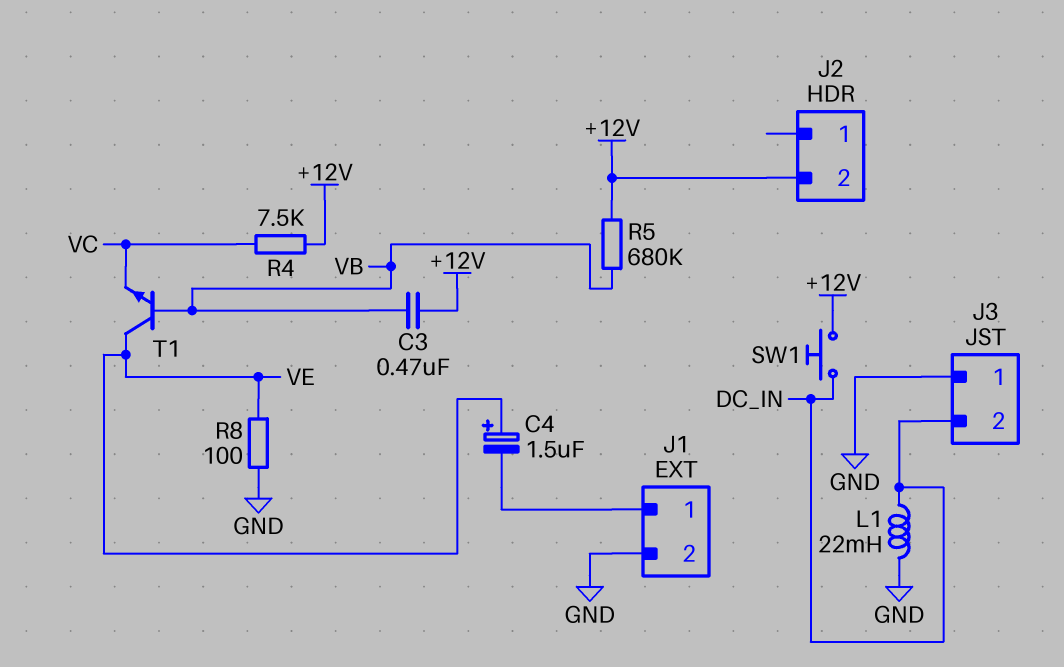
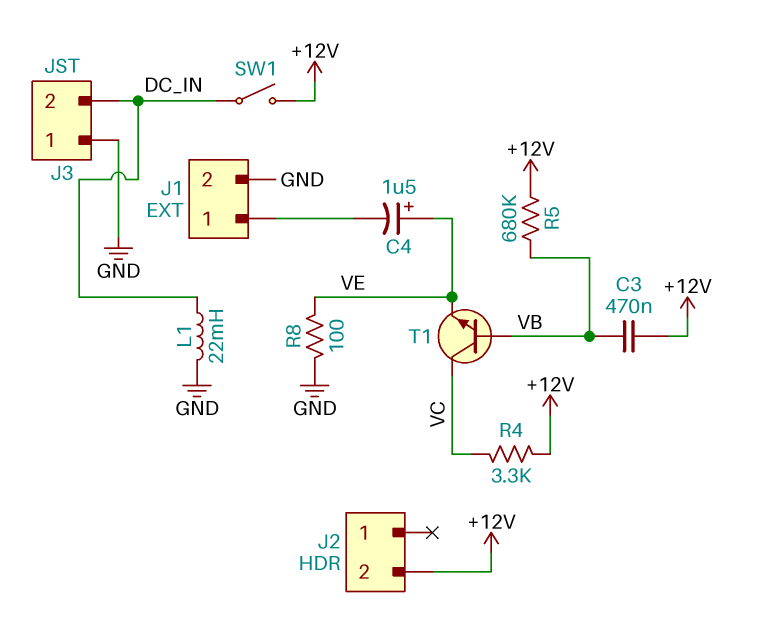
R4: 7.5k (+12V, VC) -> 3.3k (+12V, VC)
SW1: button (+12V, DC_IN) -> switch (+12V, DC_IN)
T1: NPN (B VB, C VE, E VC) -> NPN (B VB, C VC, E VE)

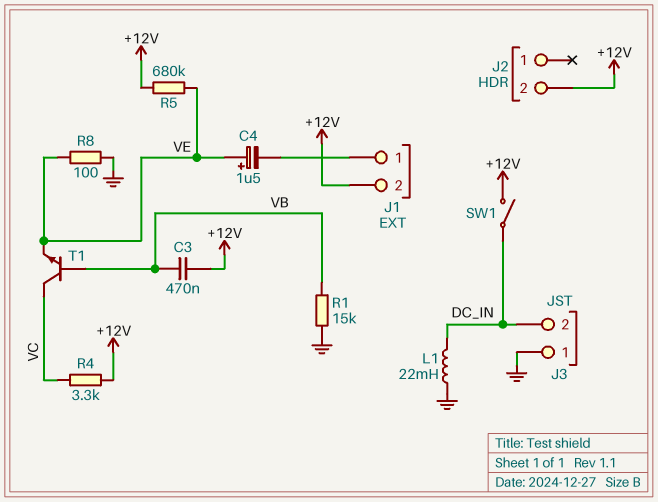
J1 pin 2: GND -> +12V
R1: none -> 15k (GND, VB)
R5: 680k (+12V, VB) -> 680k (+12V, VE)

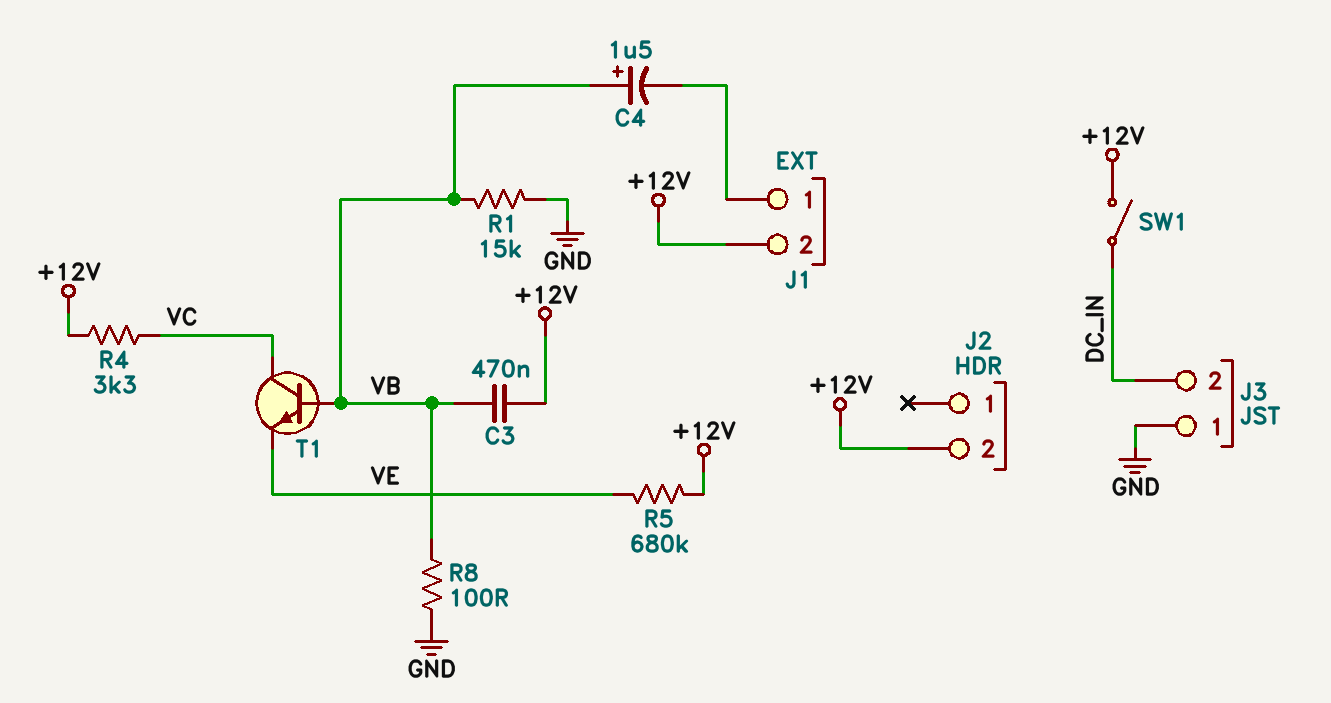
C4: 1.5uF (plus VE, minus J1/1) -> 1.5uF (plus VB, minus J1/1)
L1: 22mH (DC_IN, GND) -> none
R8: 100 (GND, VE) -> 100 (GND, VB)

